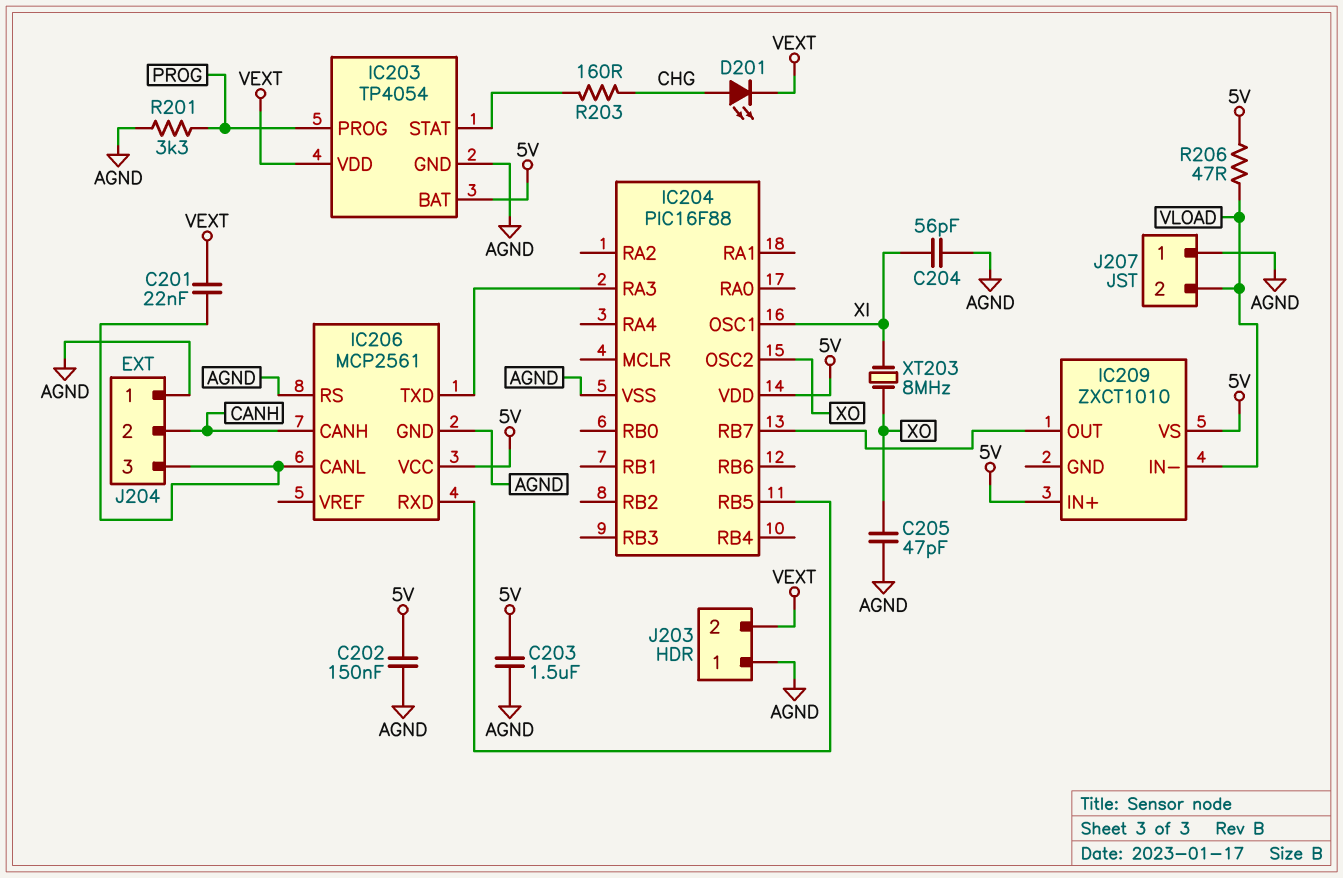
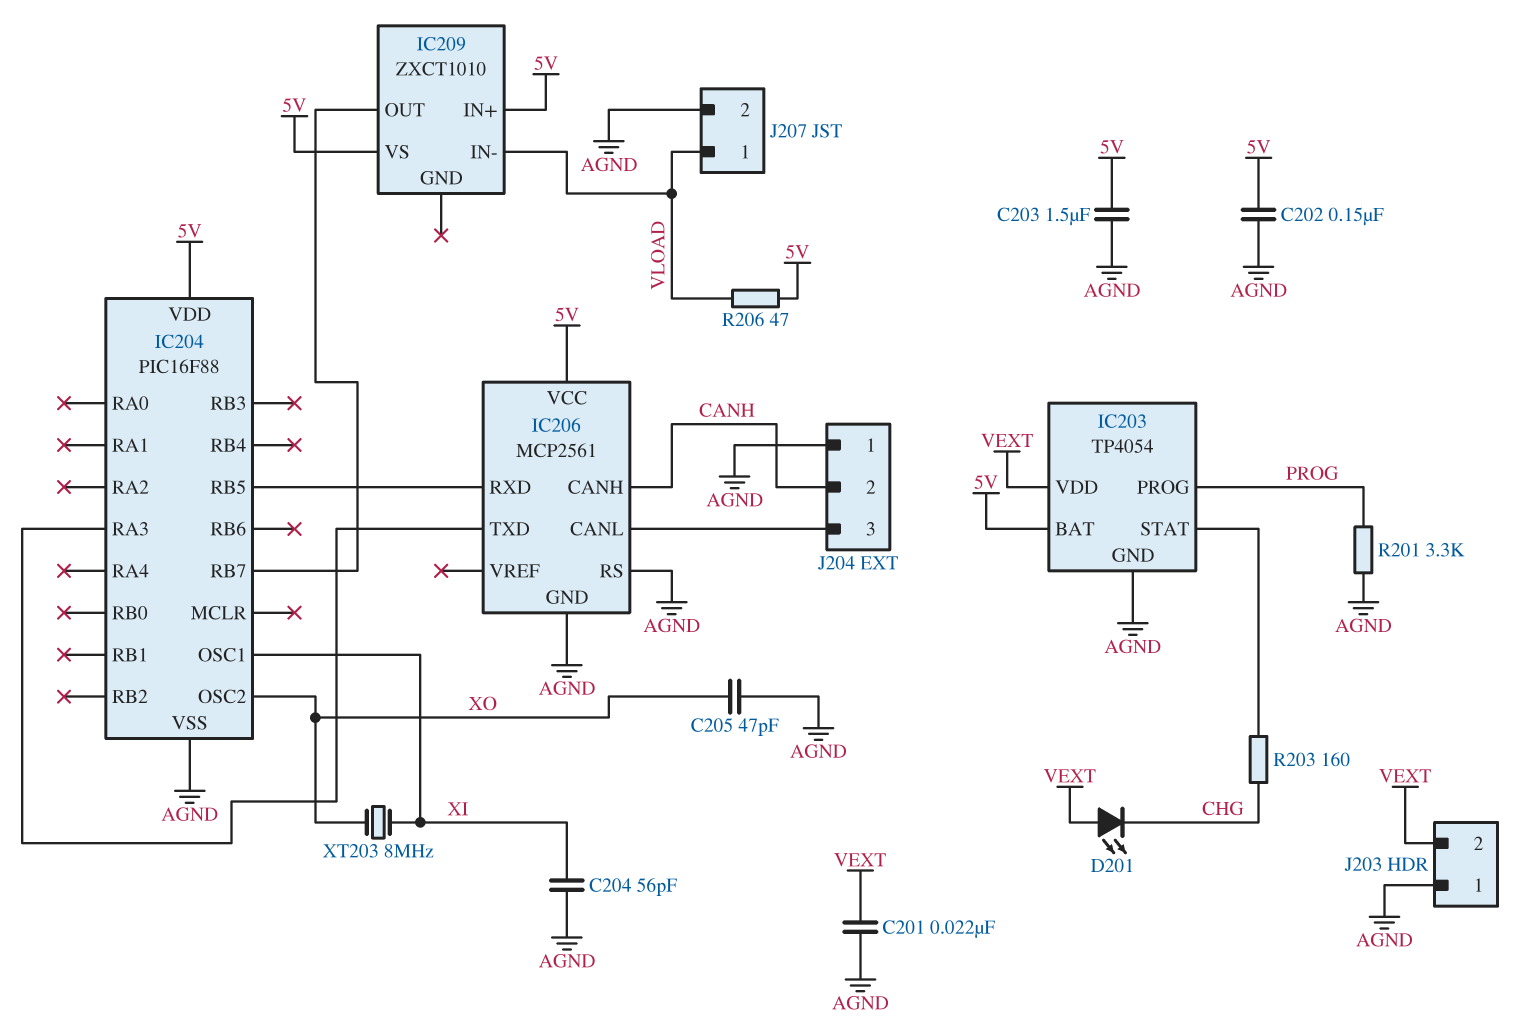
C201: 22nF (IC206/CANL, VEXT) -> 22nF (AGND, VEXT)
D201: LED (A CHG, K VEXT) -> LED (A VEXT, K CHG)
J207 pin 1: AGND -> VLOAD
J207 pin 2: VLOAD -> AGND

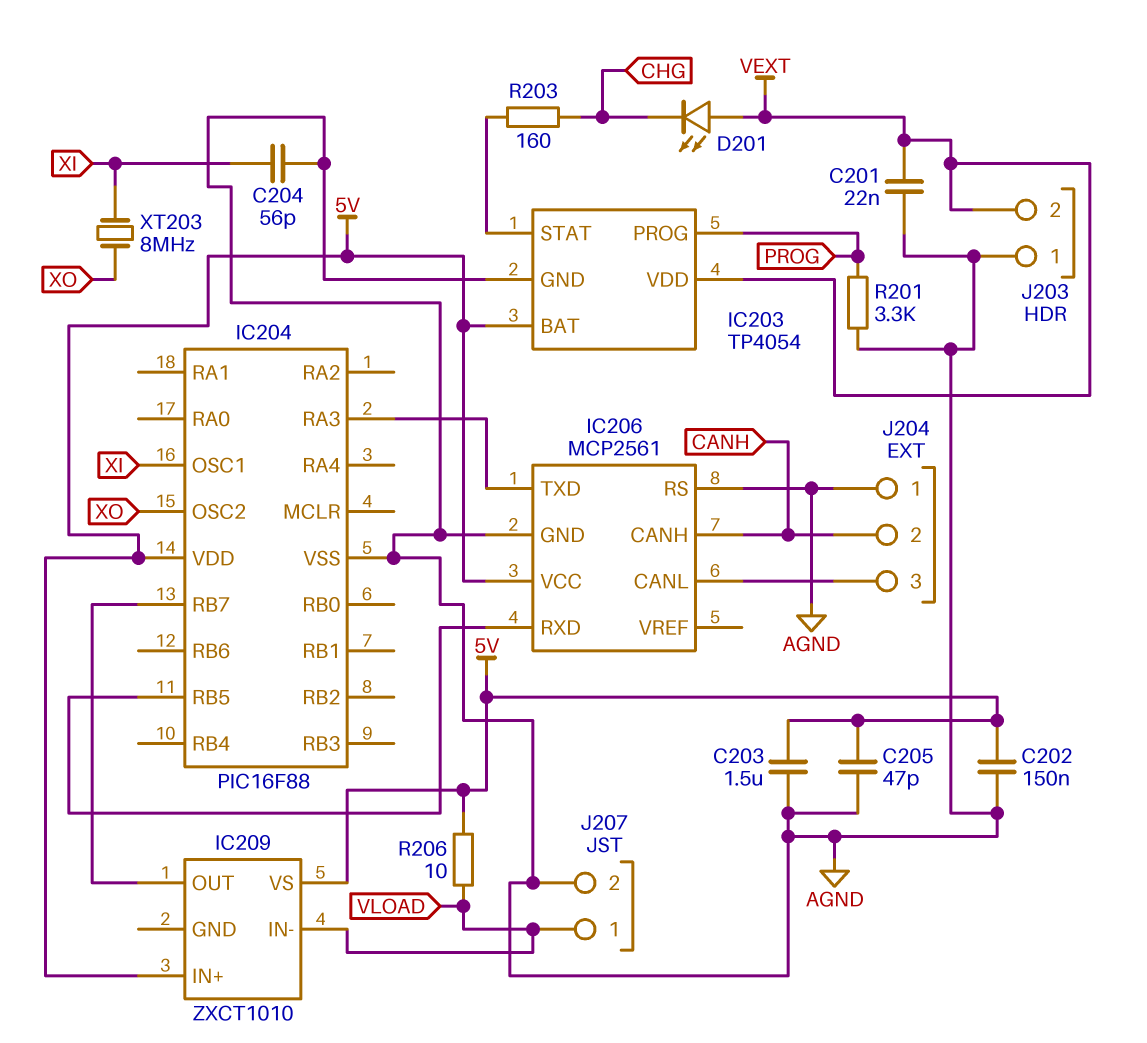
C205: 47pF (AGND, XO) -> 47pF (5V, AGND)
R206: 47 (5V, VLOAD) -> 10 (5V, VLOAD)

